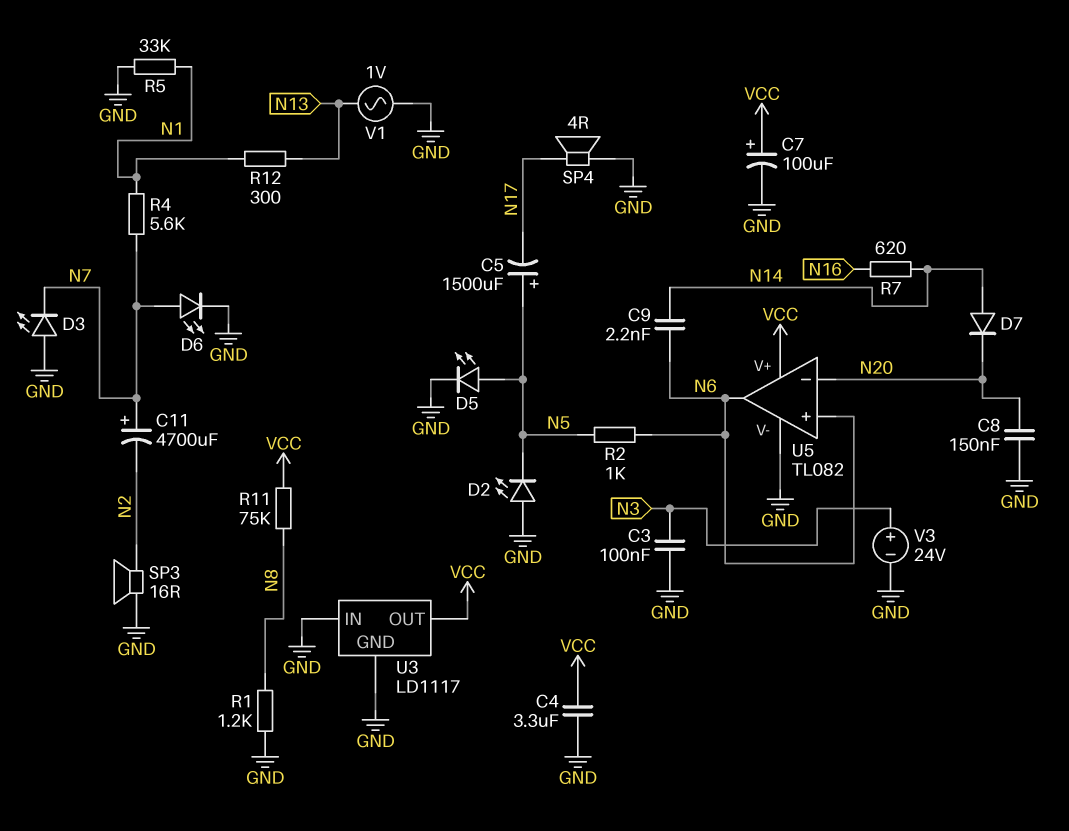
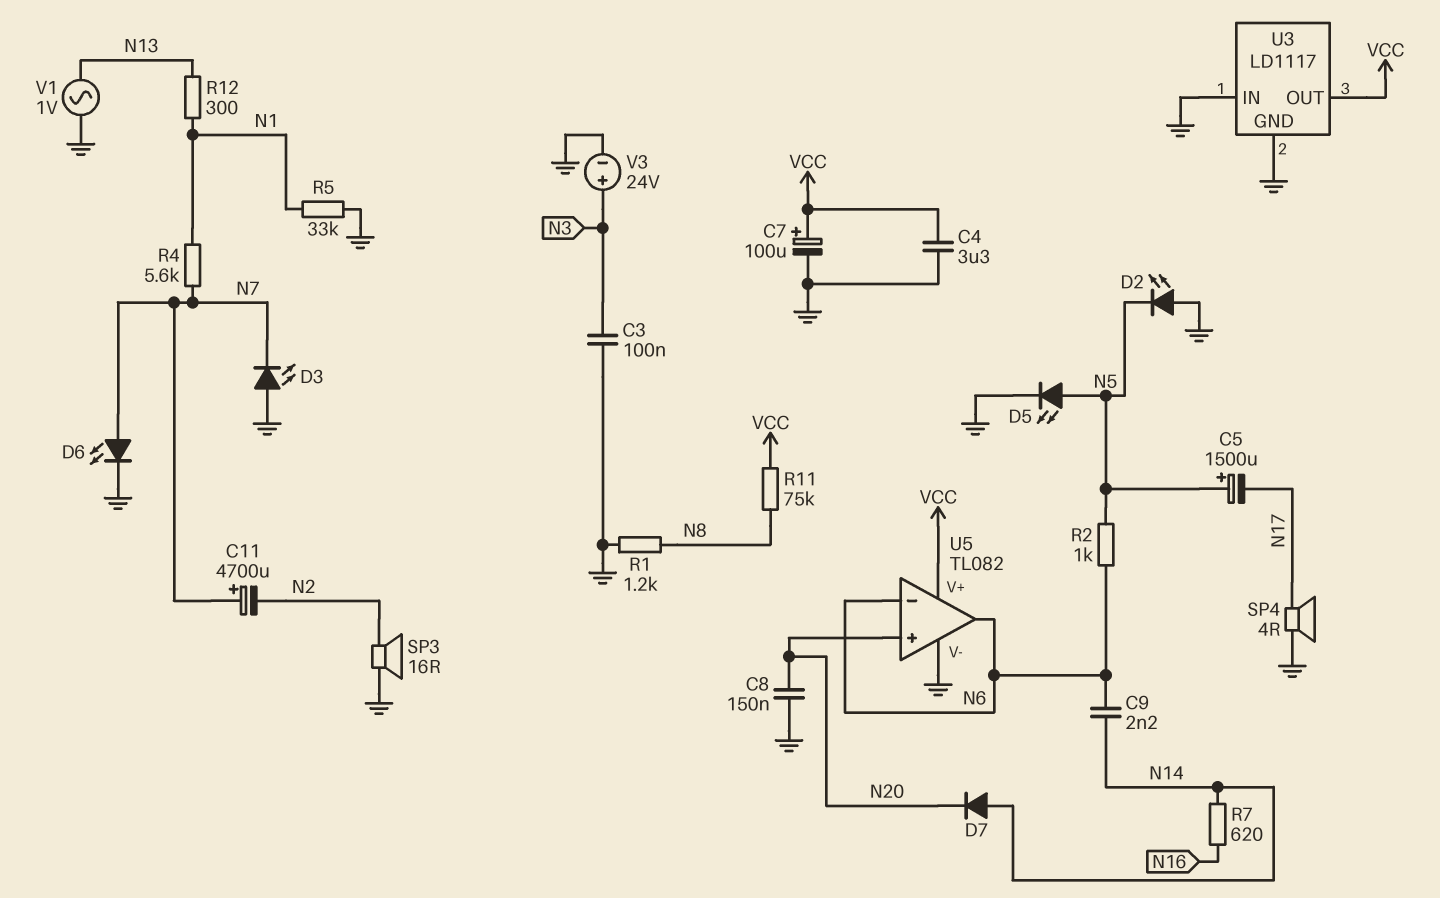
U5 pin in+: N6 -> N20
U5 pin in-: N20 -> N6

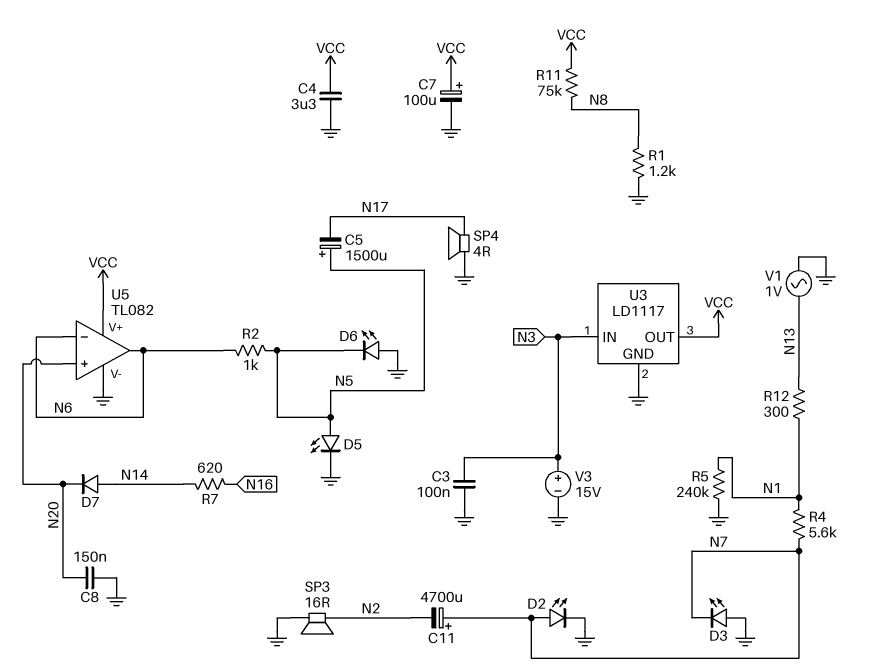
C9: 2.2nF (N6, N14) -> none
D2: LED (A GND, K N5) -> LED (A N7, K GND)
D6: LED (A N7, K GND) -> LED (A GND, K N5)
R5: 33k (GND, N1) -> 240k (GND, N1)
U3 pin IN: GND -> N3
V3: 24V (plus N3, minus GND) -> 15V (plus N3, minus GND)

